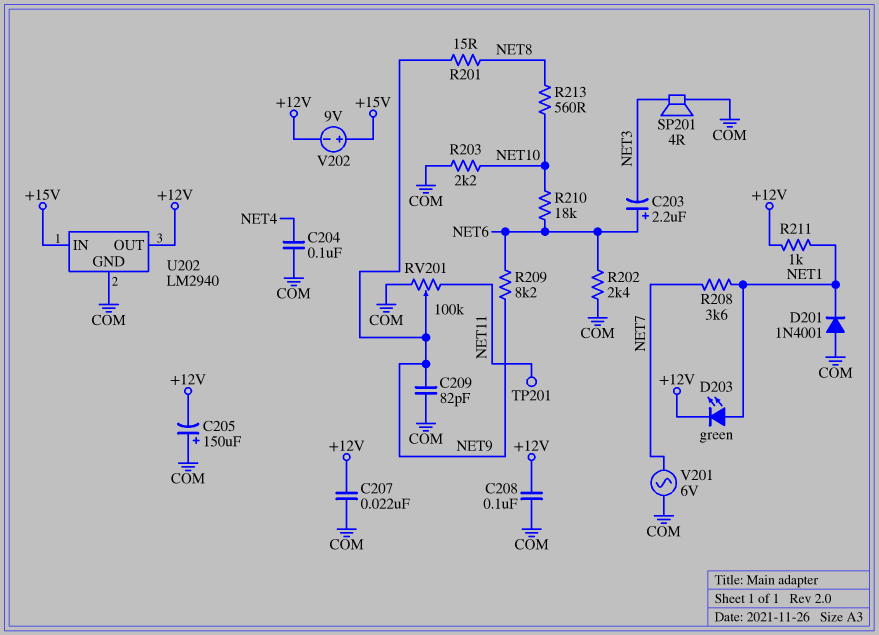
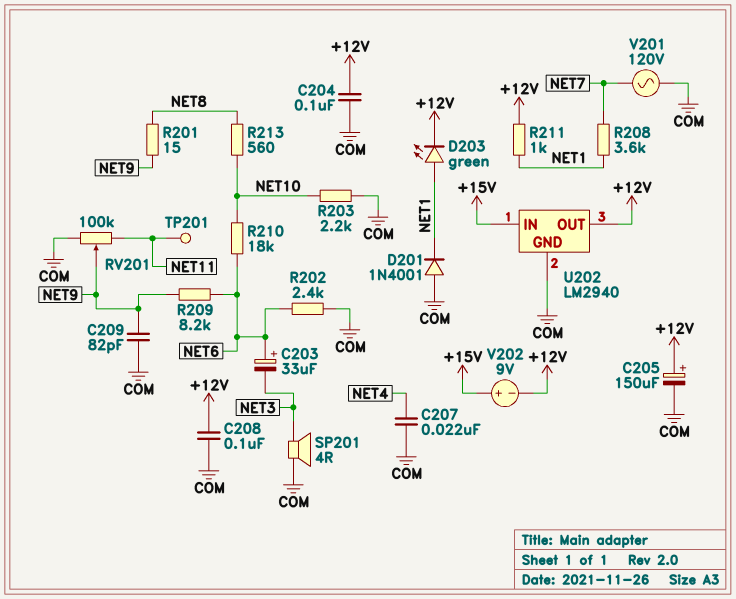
C203: 2.2uF (plus NET6, minus NET3) -> 33uF (plus NET6, minus NET3)
C204: 100nF (COM, NET4) -> 100nF (+12V, COM)
C205: 150uF (plus COM, minus +12V) -> 150uF (plus +12V, minus COM)
C207: 22nF (+12V, COM) -> 22nF (COM, NET4)
V201: AC 6V (COM, NET7) -> AC 120V (COM, NET7)

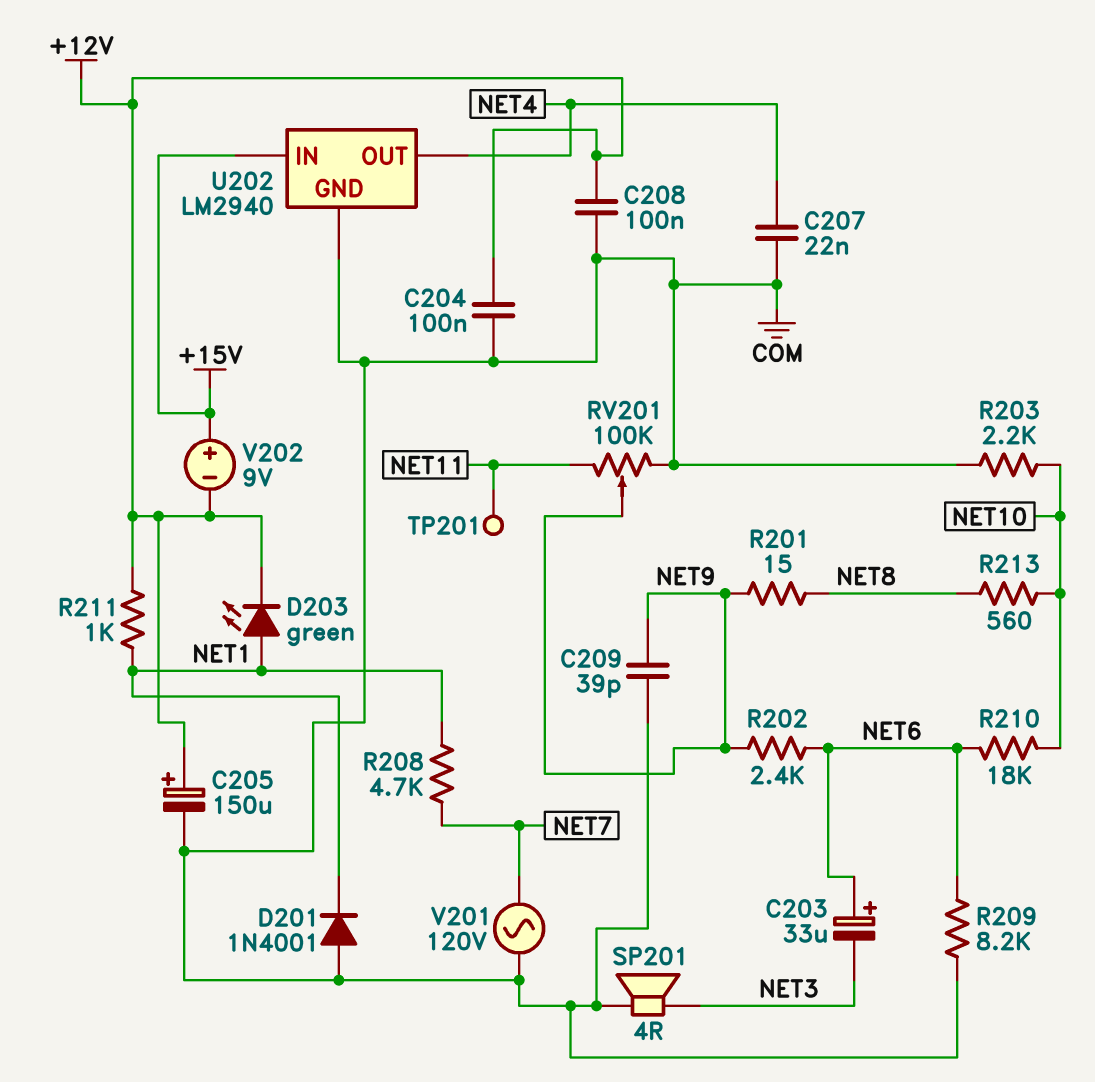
C209: 82pF (COM, NET9) -> 39pF (COM, NET9)
R202: 2.4k (COM, NET6) -> 2.4k (NET6, NET9)
R208: 3.6k (NET1, NET7) -> 4.7k (NET1, NET7)
R209: 8.2k (NET6, NET9) -> 8.2k (COM, NET6)
U202 pin OUT: +12V -> NET4

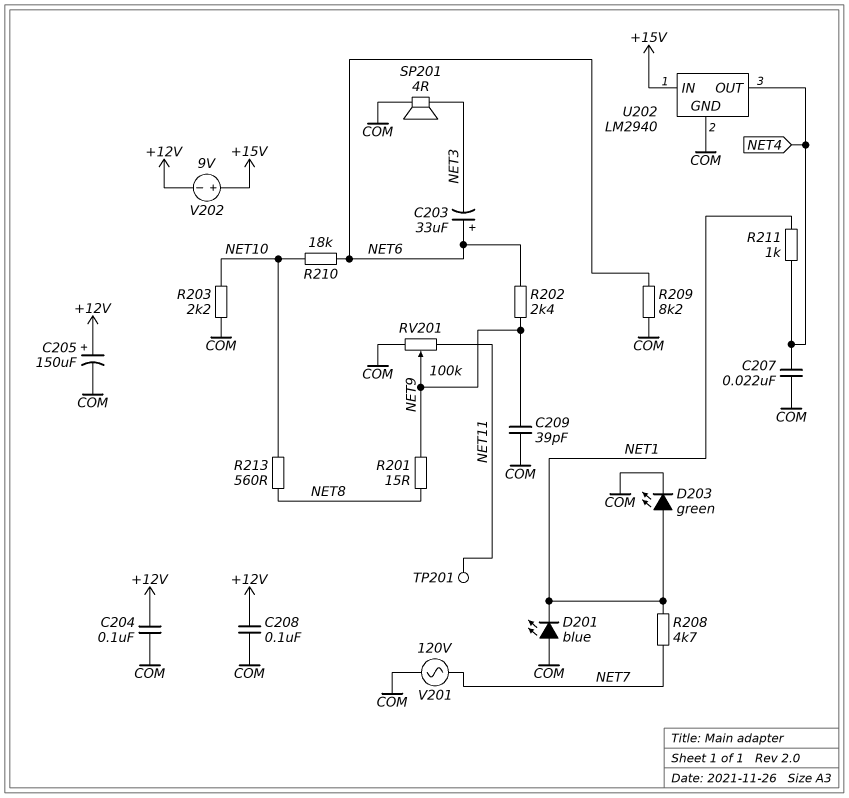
D201: diode 1N4001 (A COM, K NET1) -> LED blue (A COM, K NET1)
D203: LED green (A NET1, K +12V) -> LED green (A NET1, K COM)
R211: 1k (+12V, NET1) -> 1k (NET1, NET4)

